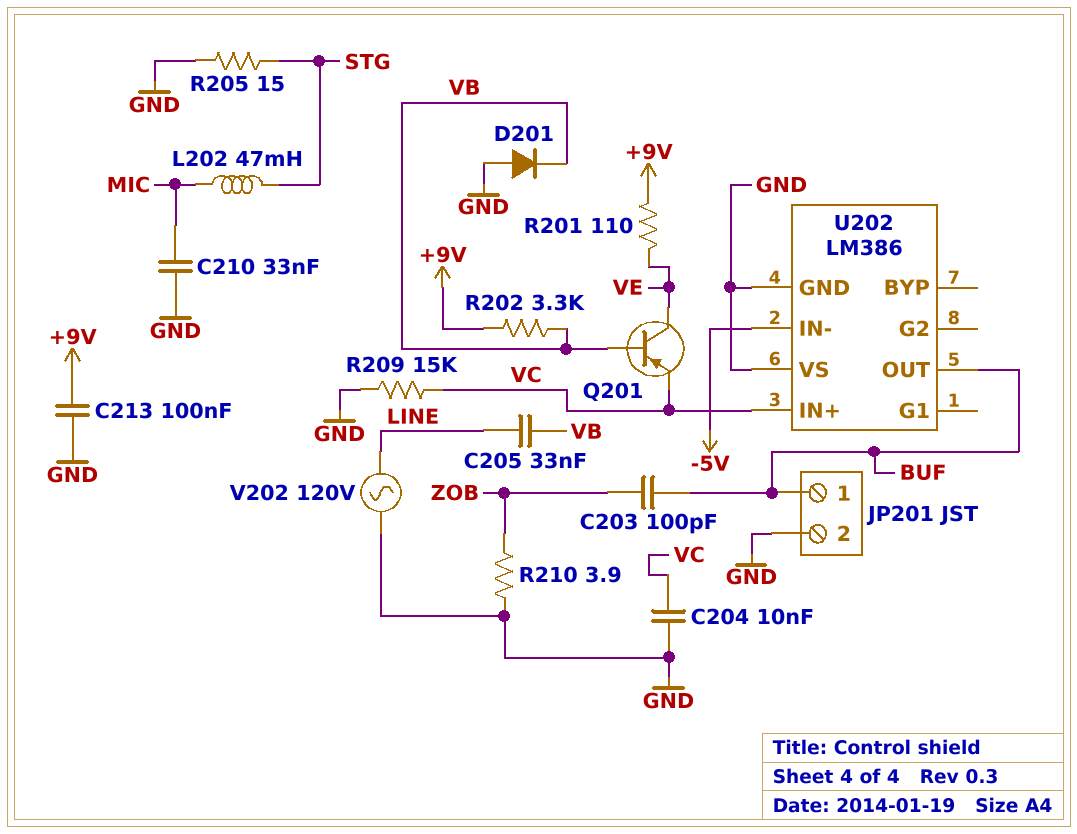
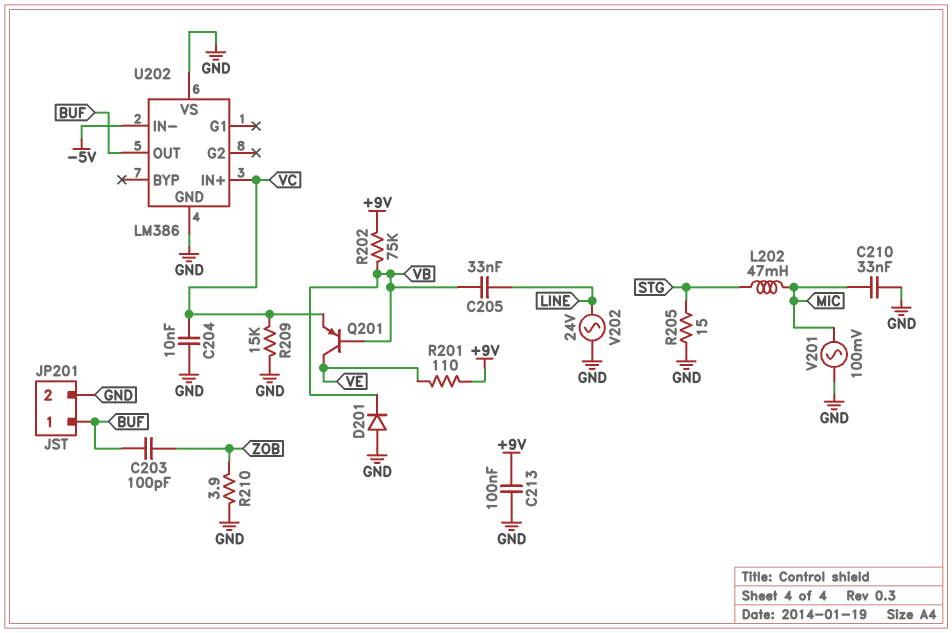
R202: 3.3k (+9V, VB) -> 75k (+9V, VB)
V201: none -> AC 100mV (GND, MIC)
V202: AC 120V (GND, LINE) -> AC 24V (GND, LINE)

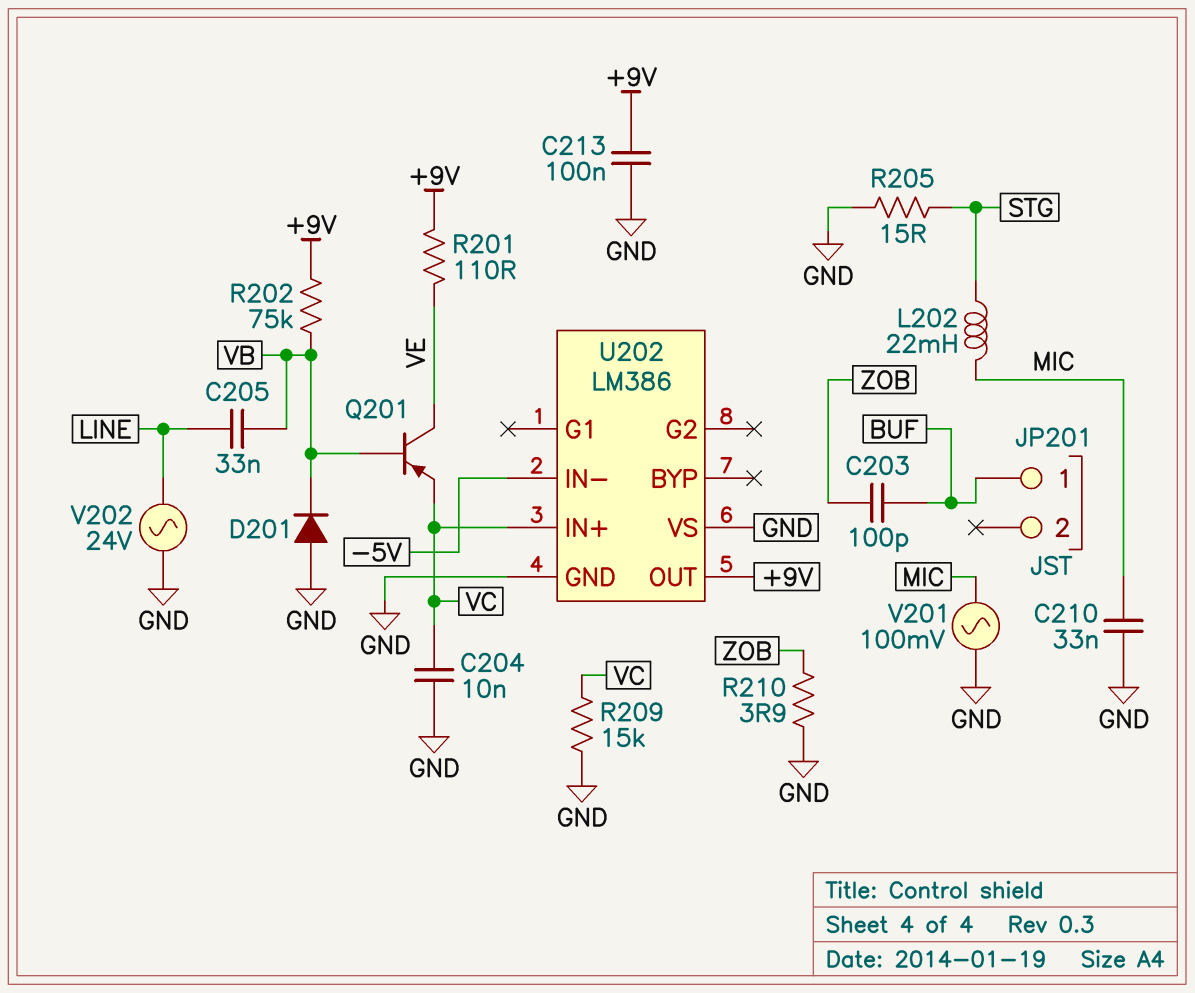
JP201 pin 2: GND -> none
L202: 47mH (MIC, STG) -> 22mH (MIC, STG)
U202 pin OUT: BUF -> +9V

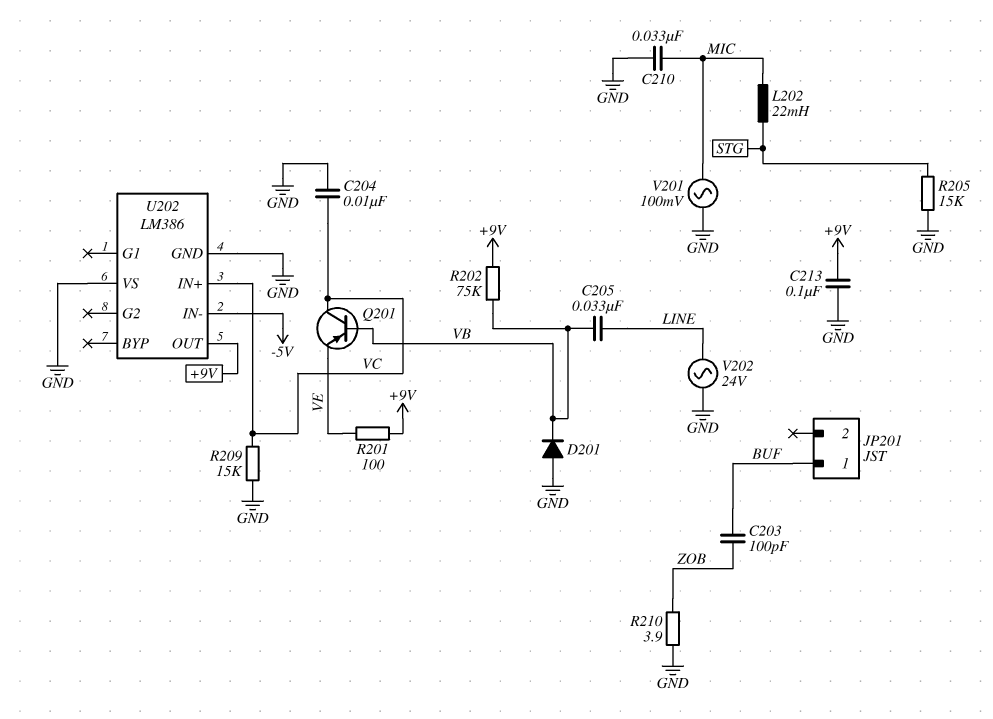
Q201: PNP (B VB, C VE, E VC) -> PNP (B VB, C VC, E VE)
R201: 110 (+9V, VE) -> 100 (+9V, VE)
R205: 15 (GND, STG) -> 15k (GND, STG)

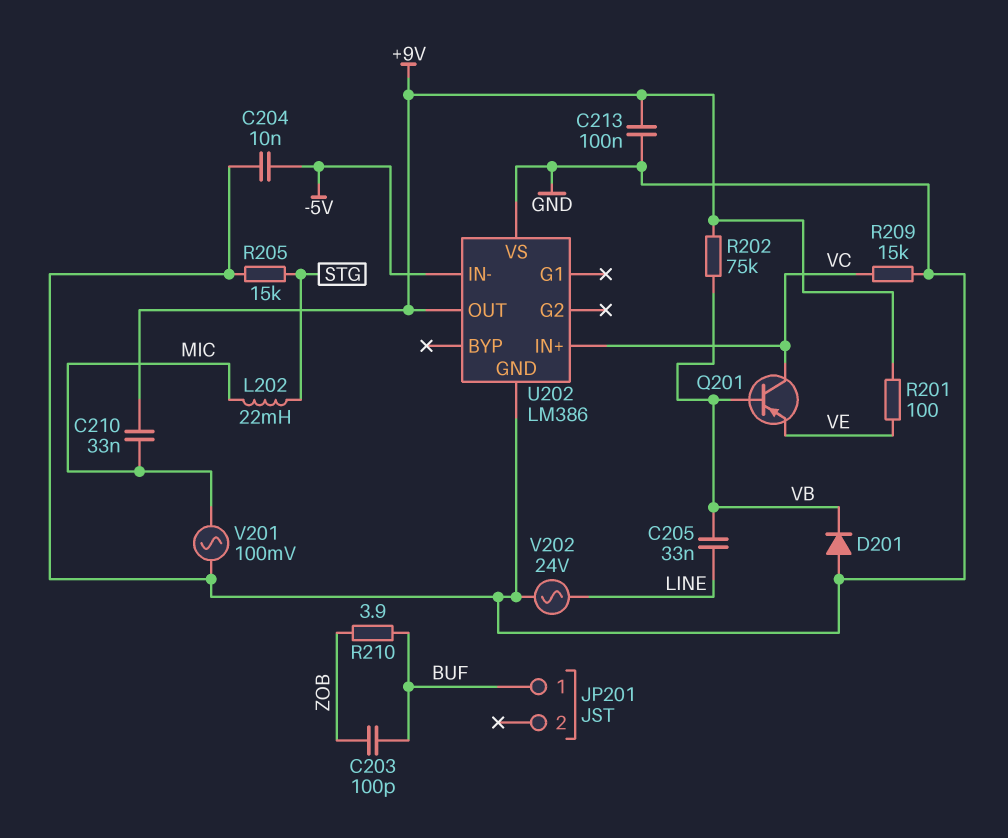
C204: 10nF (GND, VC) -> 10nF (-5V, GND)
C210: 33nF (GND, MIC) -> 33nF (+9V, MIC)
R210: 3.9 (GND, ZOB) -> 3.9 (BUF, ZOB)

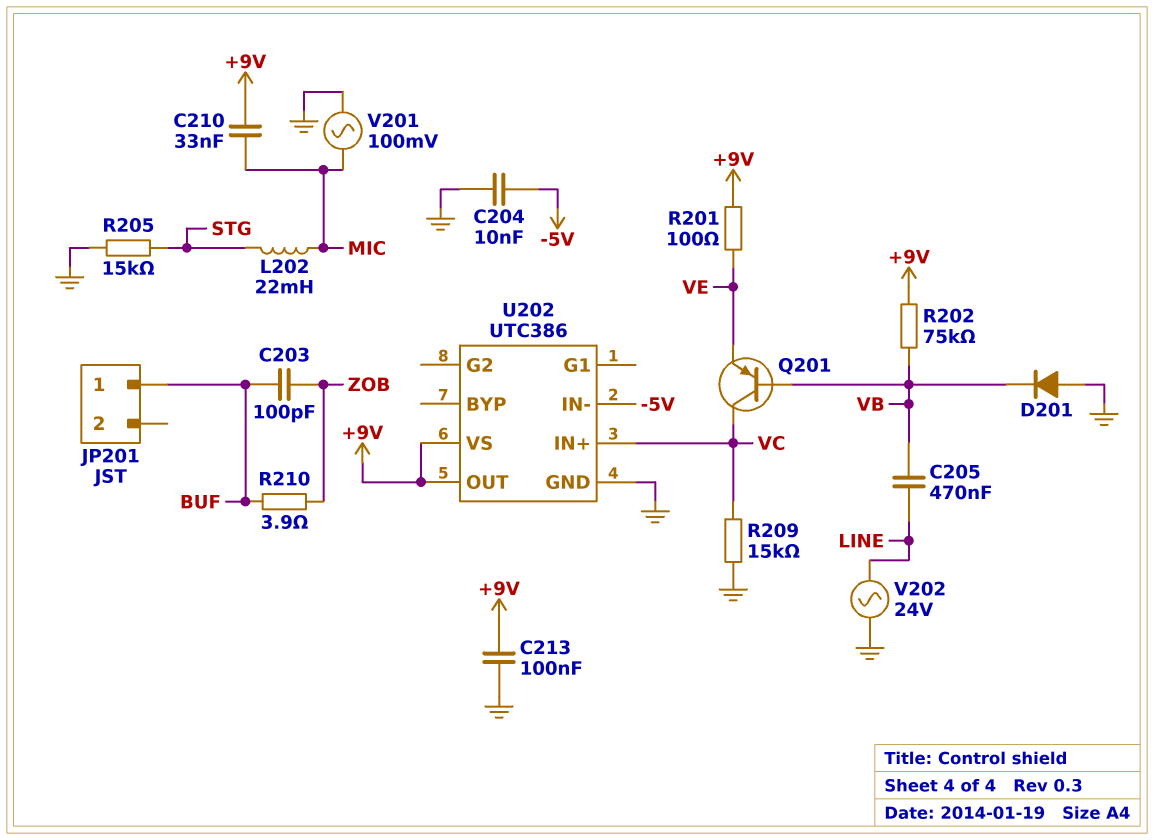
C205: 33nF (LINE, VB) -> 470nF (LINE, VB)
U202: LM386 -> UTC386
U202 pin VS: GND -> +9V

